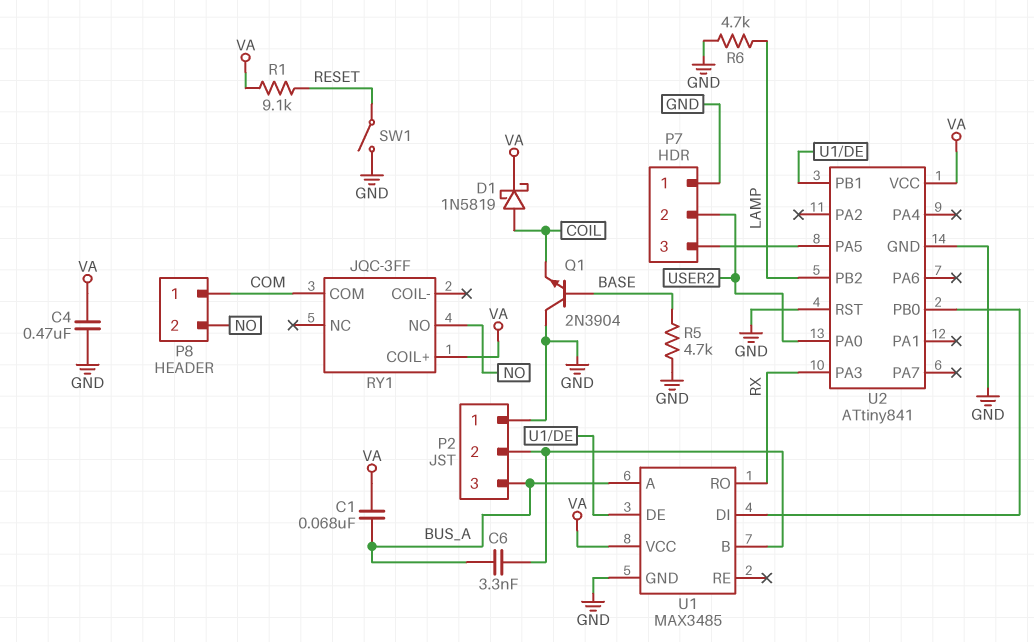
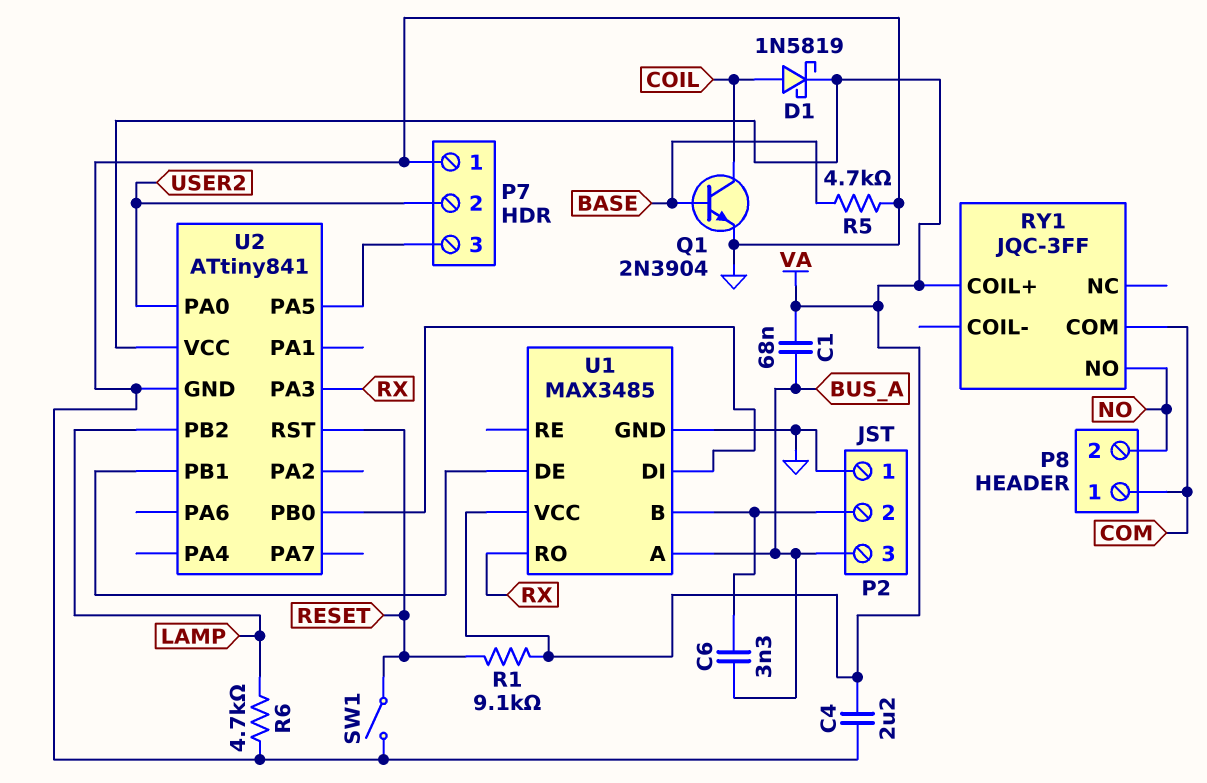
C4: 470nF (GND, VA) -> 2.2uF (GND, VA)
Q1: NPN 2N3904 (B BASE, C GND, E COIL) -> NPN 2N3904 (B BASE, C COIL, E GND)
U2 pin RST: GND -> RESET

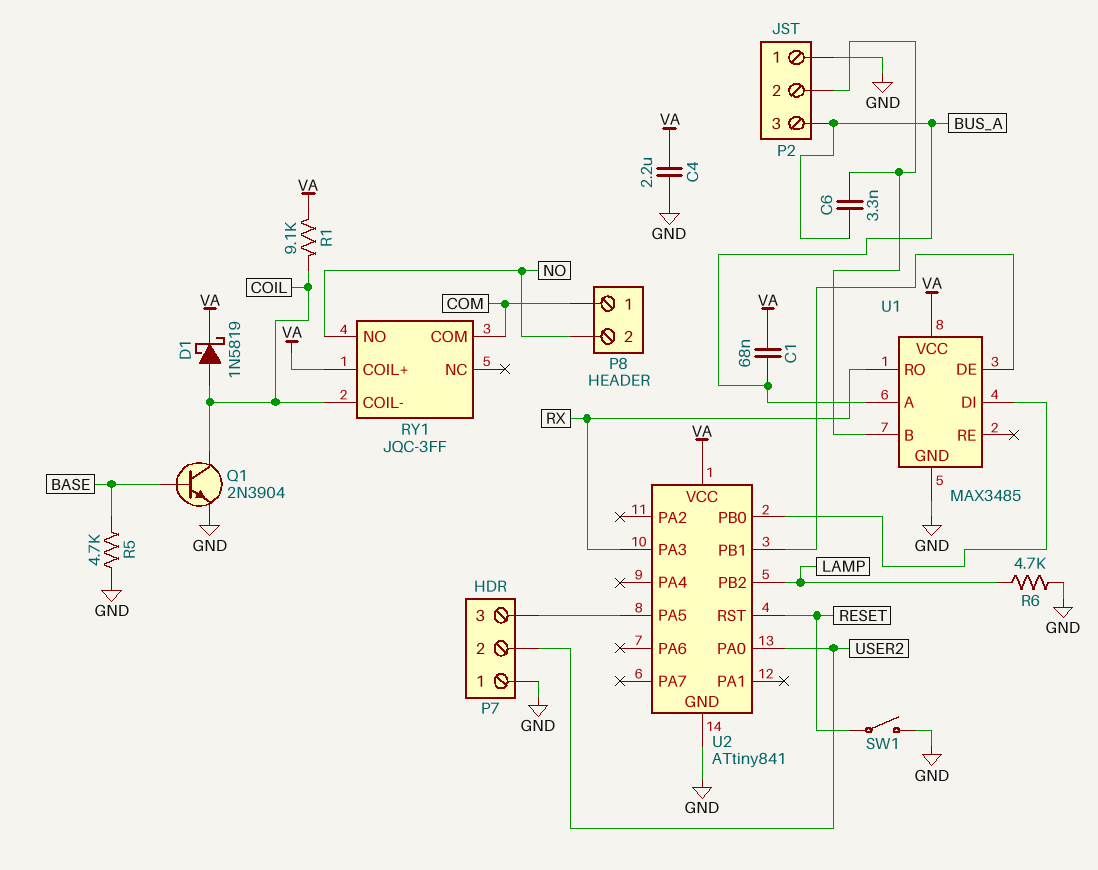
R1: 9.1k (RESET, VA) -> 9.1k (COIL, VA)
RY1 pin COIL-: none -> COIL

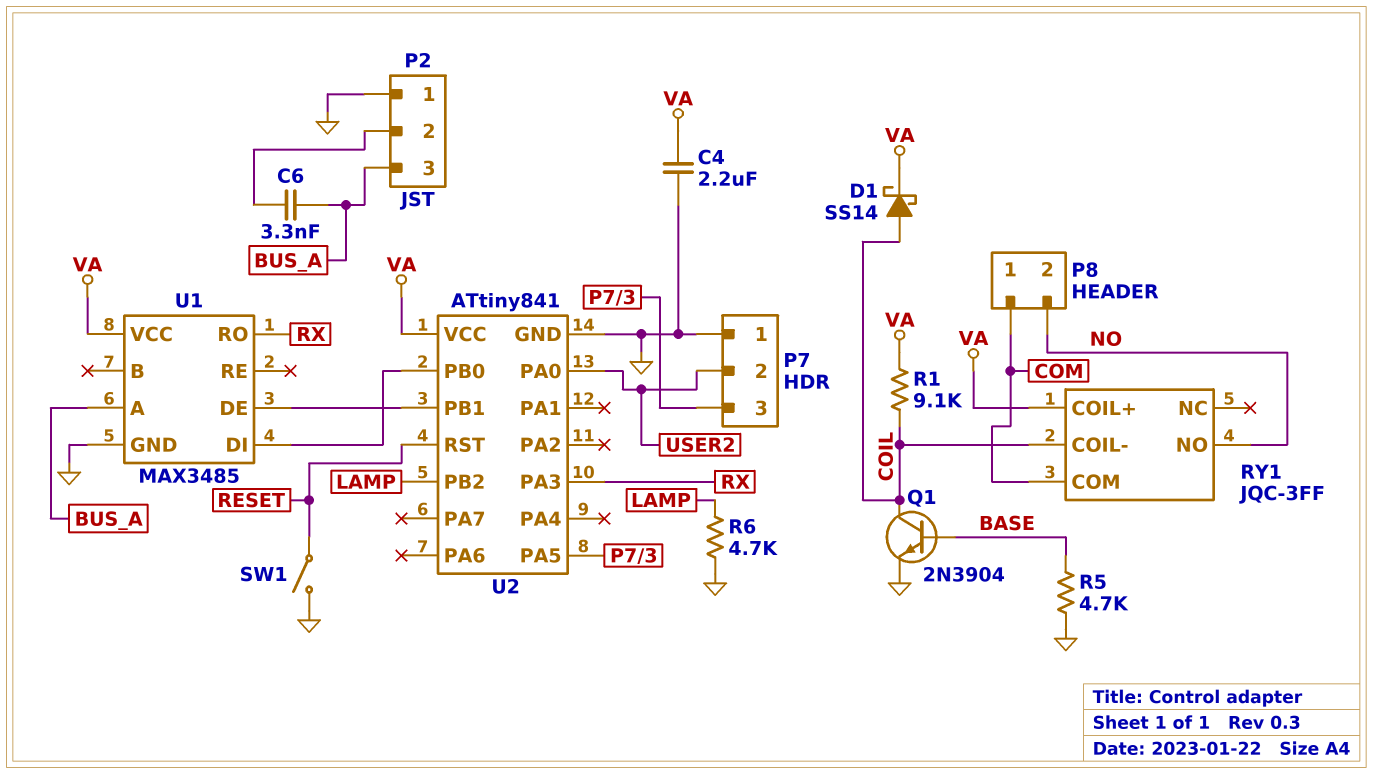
C1: 68nF (BUS_A, VA) -> none
D1: schottky 1N5819 (A COIL, K VA) -> schottky SS14 (A COIL, K VA)
U1 pin B: P2/2 -> none

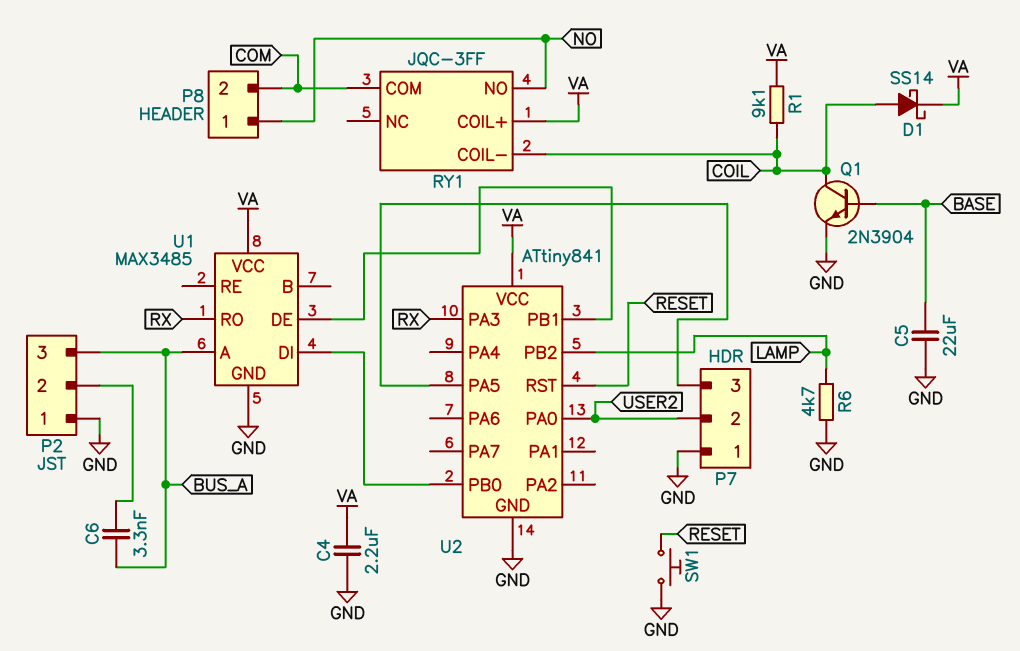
C5: none -> 22uF (BASE, GND)
P8 pin 1: COM -> NO
P8 pin 2: NO -> COM
R5: 4.7k (BASE, GND) -> none
SW1: switch (GND, RESET) -> button (GND, RESET)

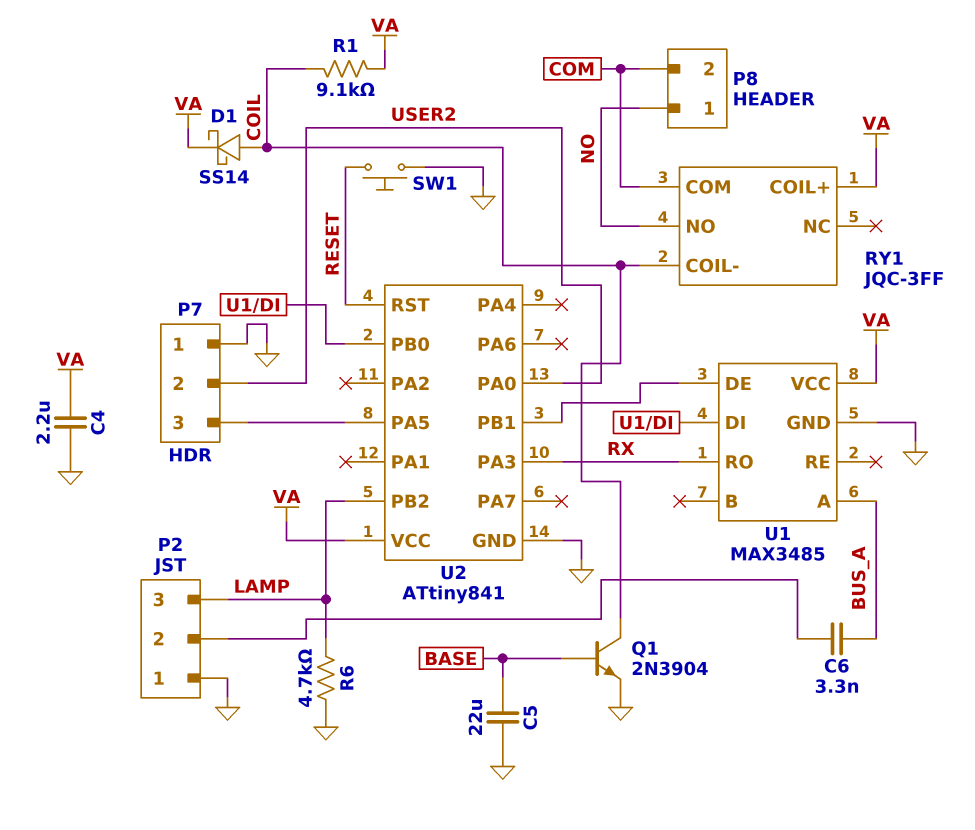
P2 pin 3: BUS_A -> LAMP

